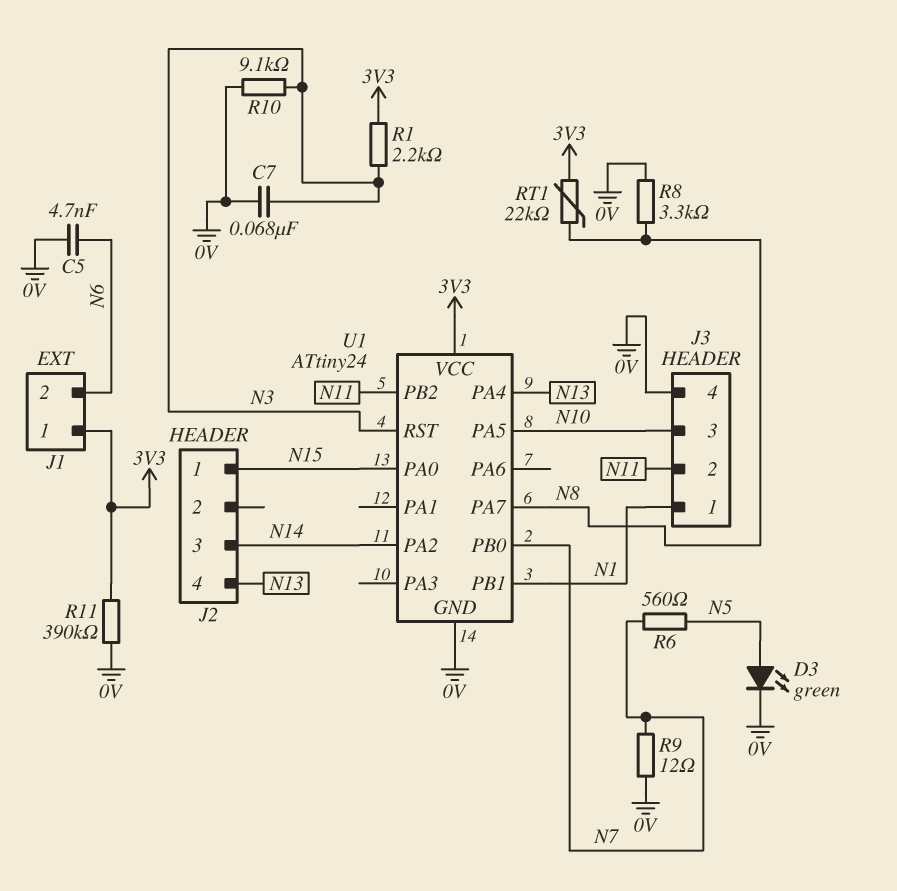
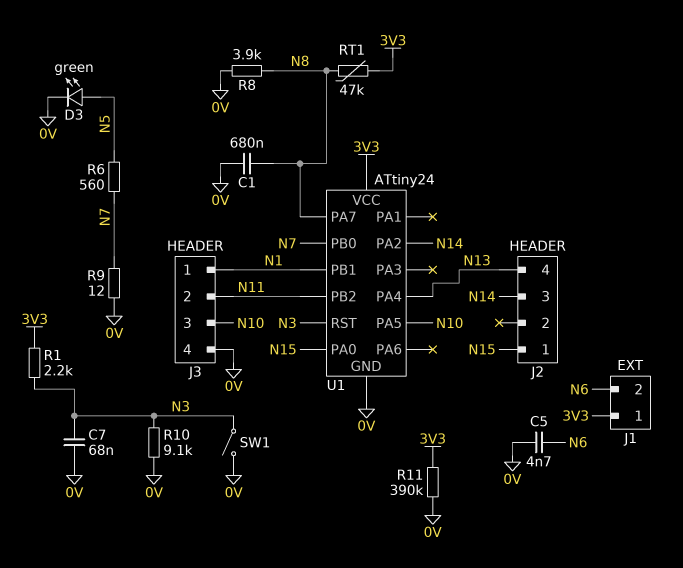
C1: none -> 680nF (0V, N8)
R8: 3.3k (0V, N8) -> 3.9k (0V, N8)
RT1: 22k (3V3, N8) -> 47k (3V3, N8)
SW1: none -> switch (0V, N3)

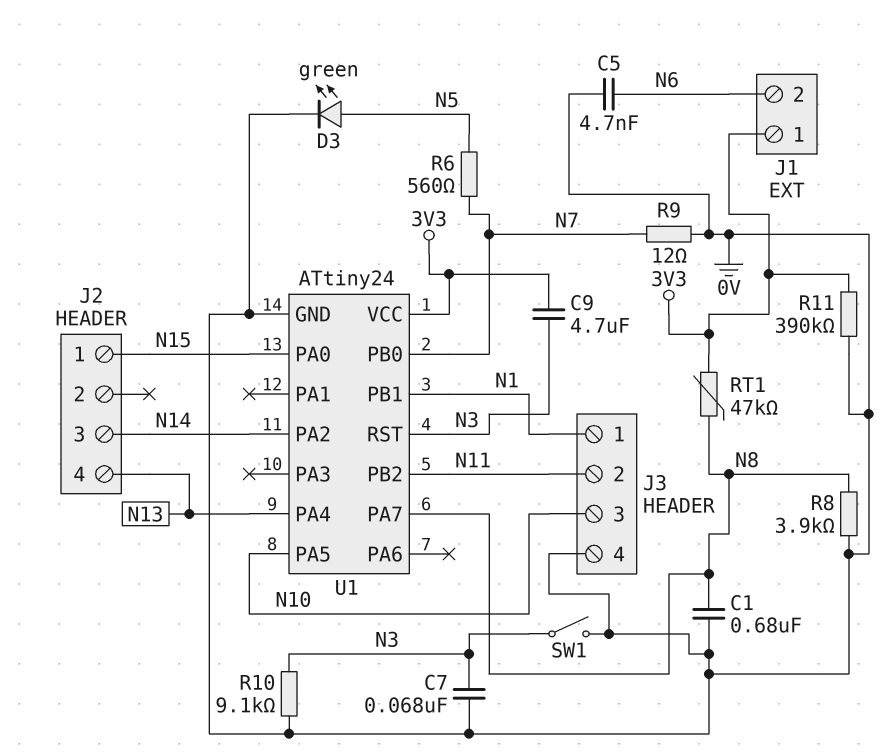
C9: none -> 4.7uF (3V3, N3)
R1: 2.2k (3V3, N3) -> none

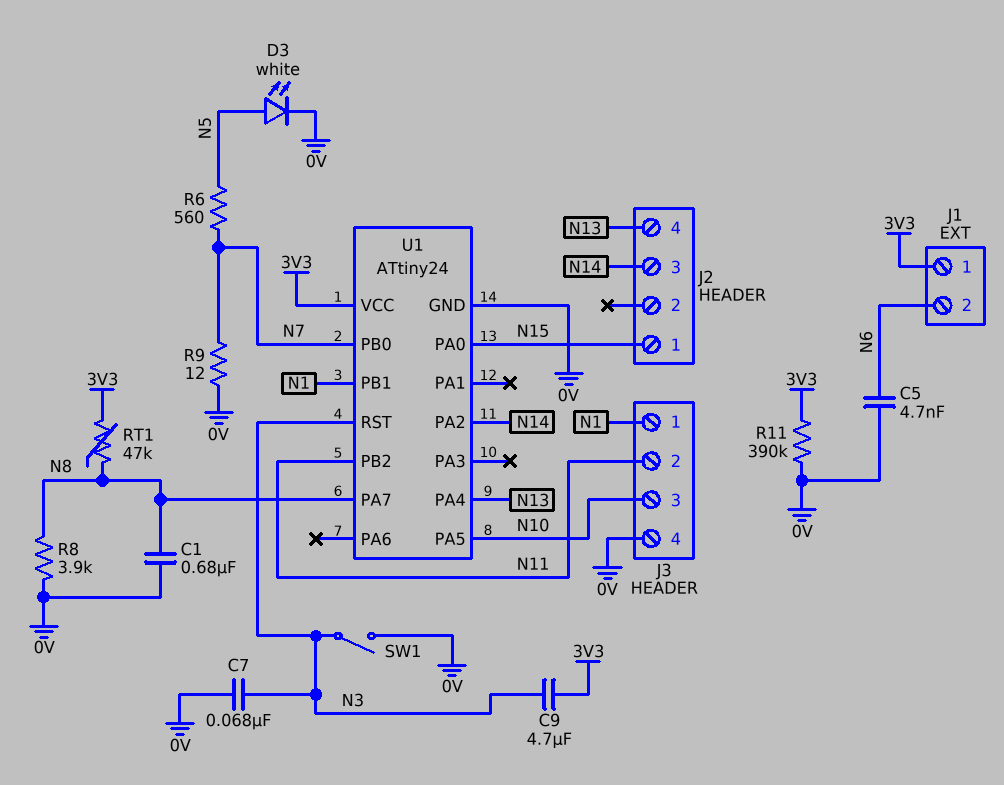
D3: LED green (A N5, K 0V) -> LED white (A N5, K 0V)
R10: 9.1k (0V, N3) -> none

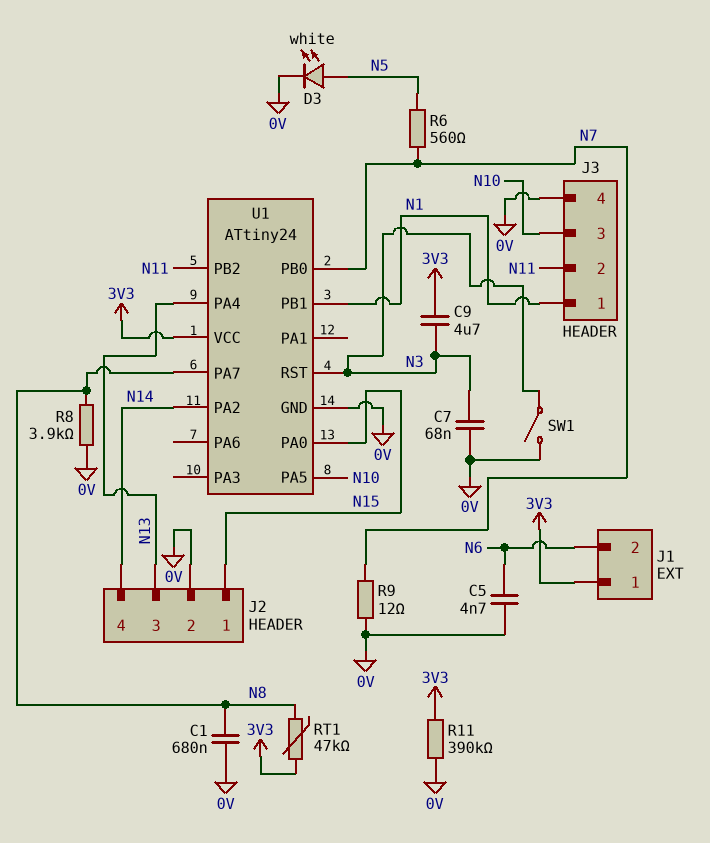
J2 pin 2: none -> 0V
J2 pin 3: N14 -> N13
J2 pin 4: N13 -> N14

